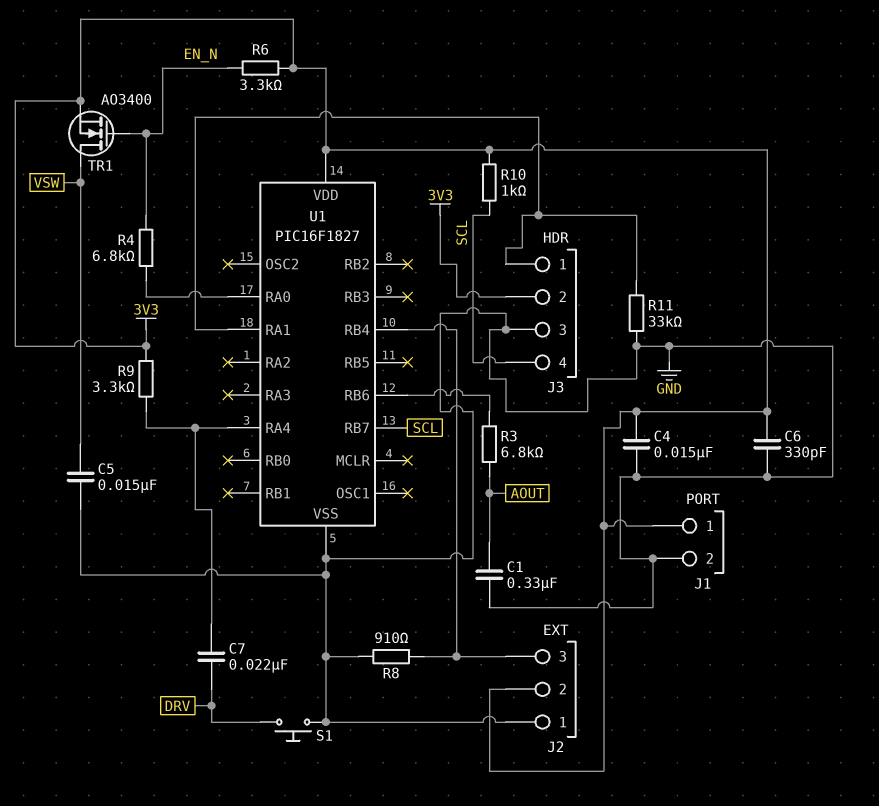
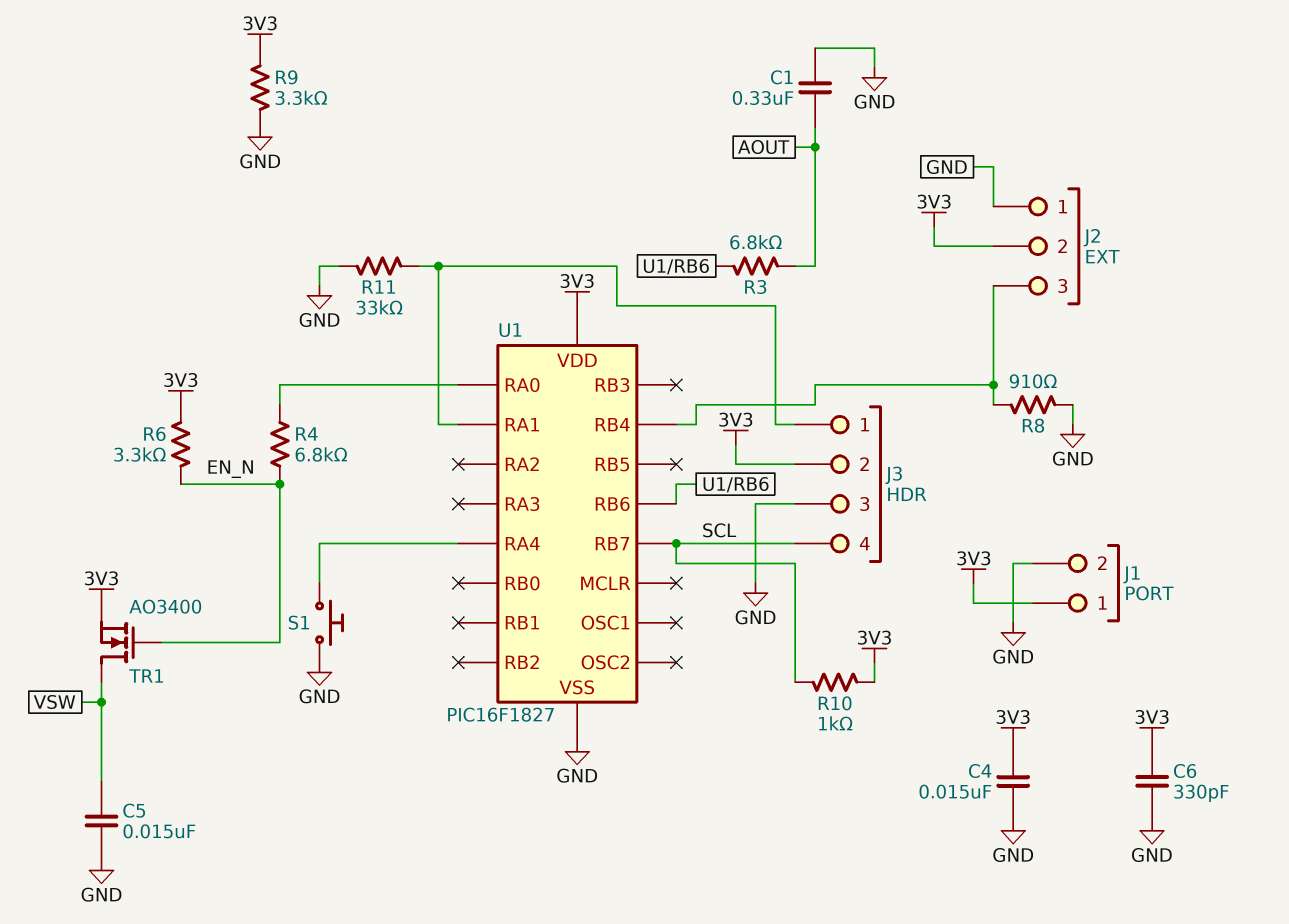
C7: 22nF (DRV, U1/RA4) -> none
R9: 3.3k (3V3, U1/RA4) -> 3.3k (3V3, GND)
S1: button (DRV, GND) -> button (GND, U1/RA4)

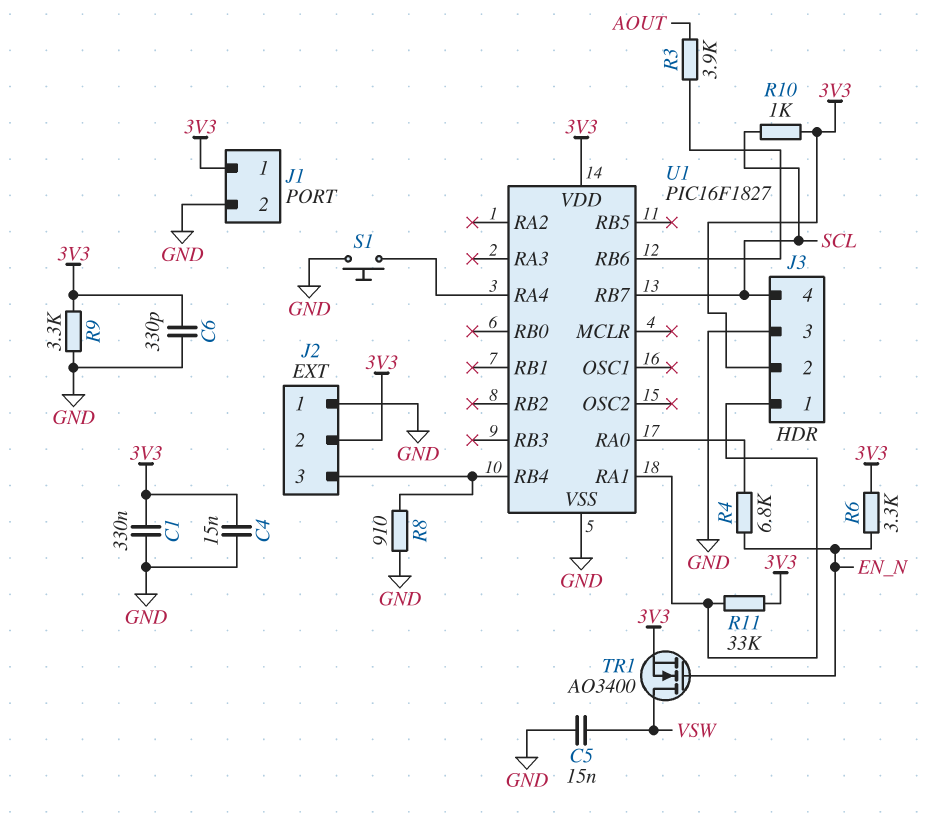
C1: 330nF (AOUT, GND) -> 330nF (3V3, GND)
R3: 6.8k (AOUT, U1/RB6) -> 3.9k (AOUT, U1/RB6)
R11: 33k (GND, J3/1) -> 33k (3V3, J3/1)

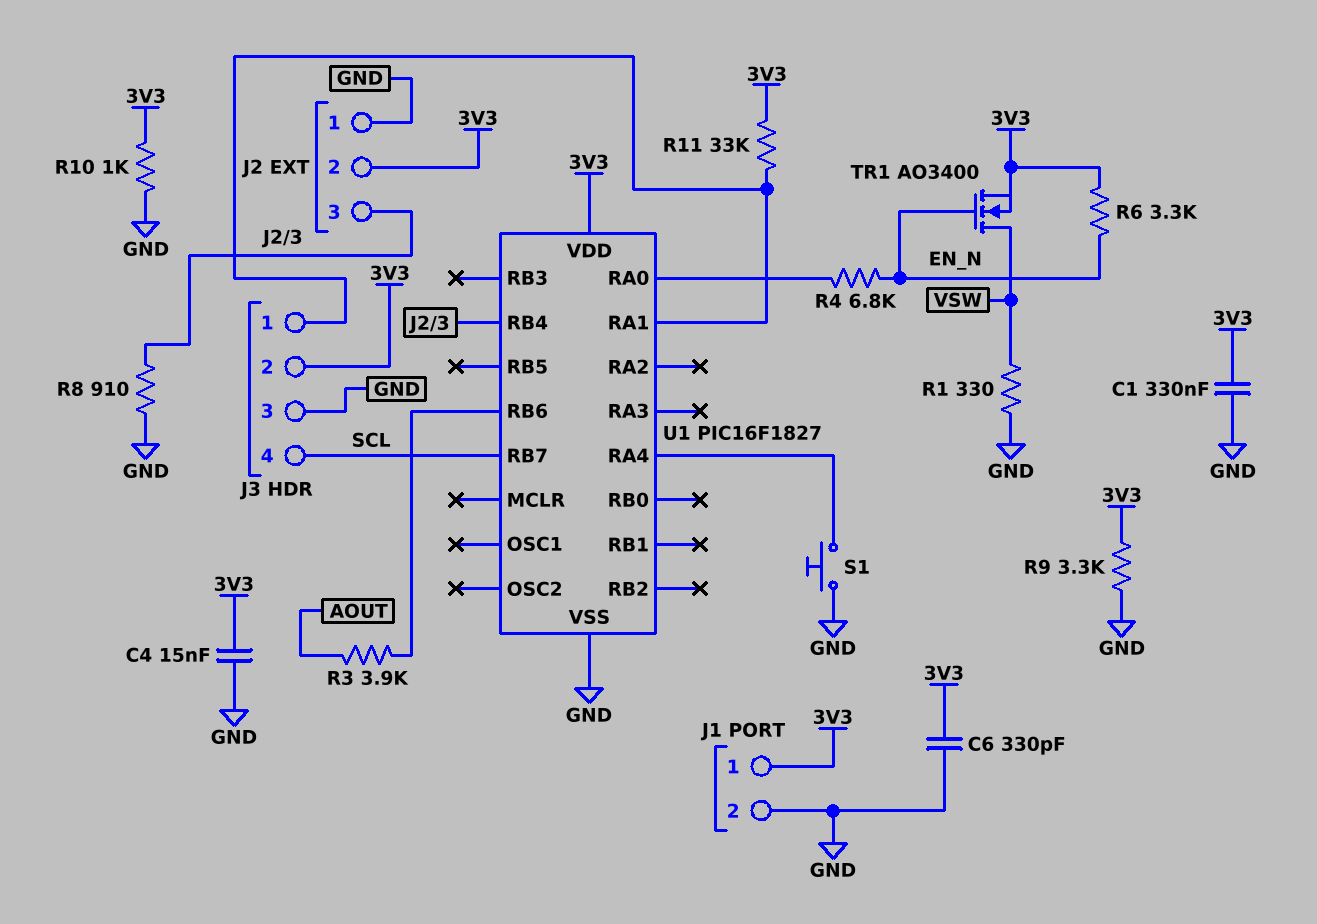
C5: 15nF (GND, VSW) -> none
R1: none -> 330 (GND, VSW)
R10: 1k (3V3, SCL) -> 1k (3V3, GND)

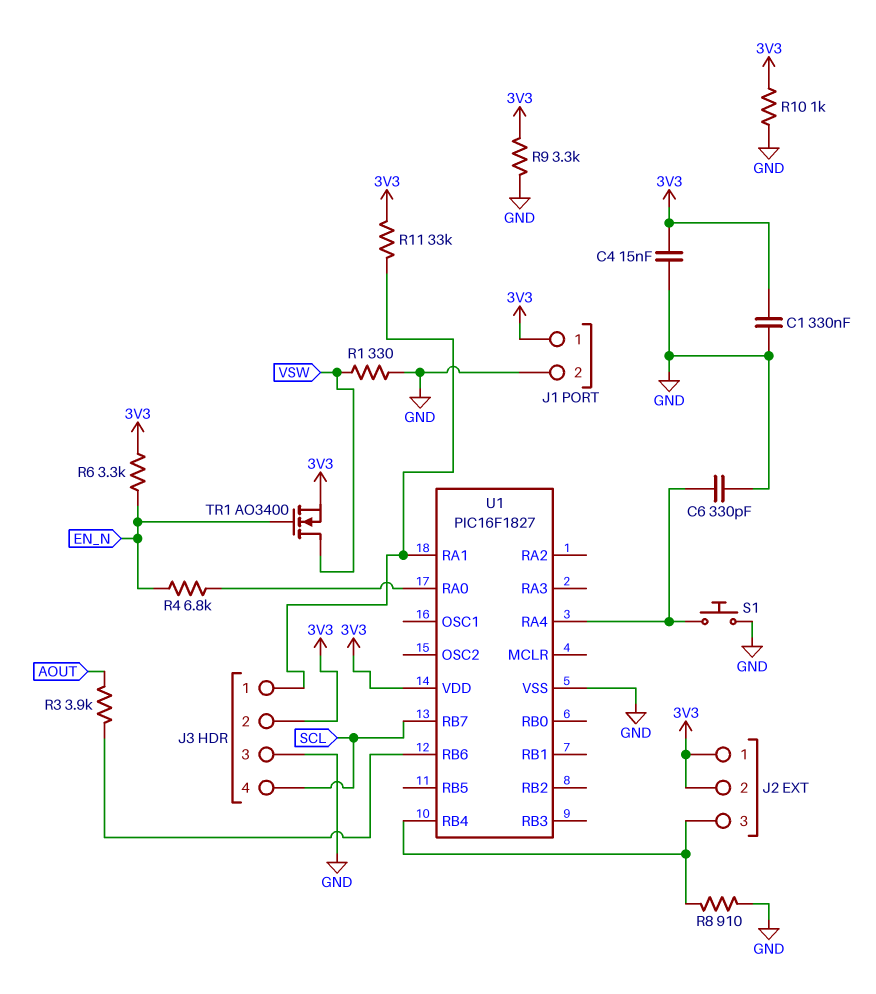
C6: 330pF (3V3, GND) -> 330pF (GND, U1/RA4)
J2 pin 1: GND -> 3V3

